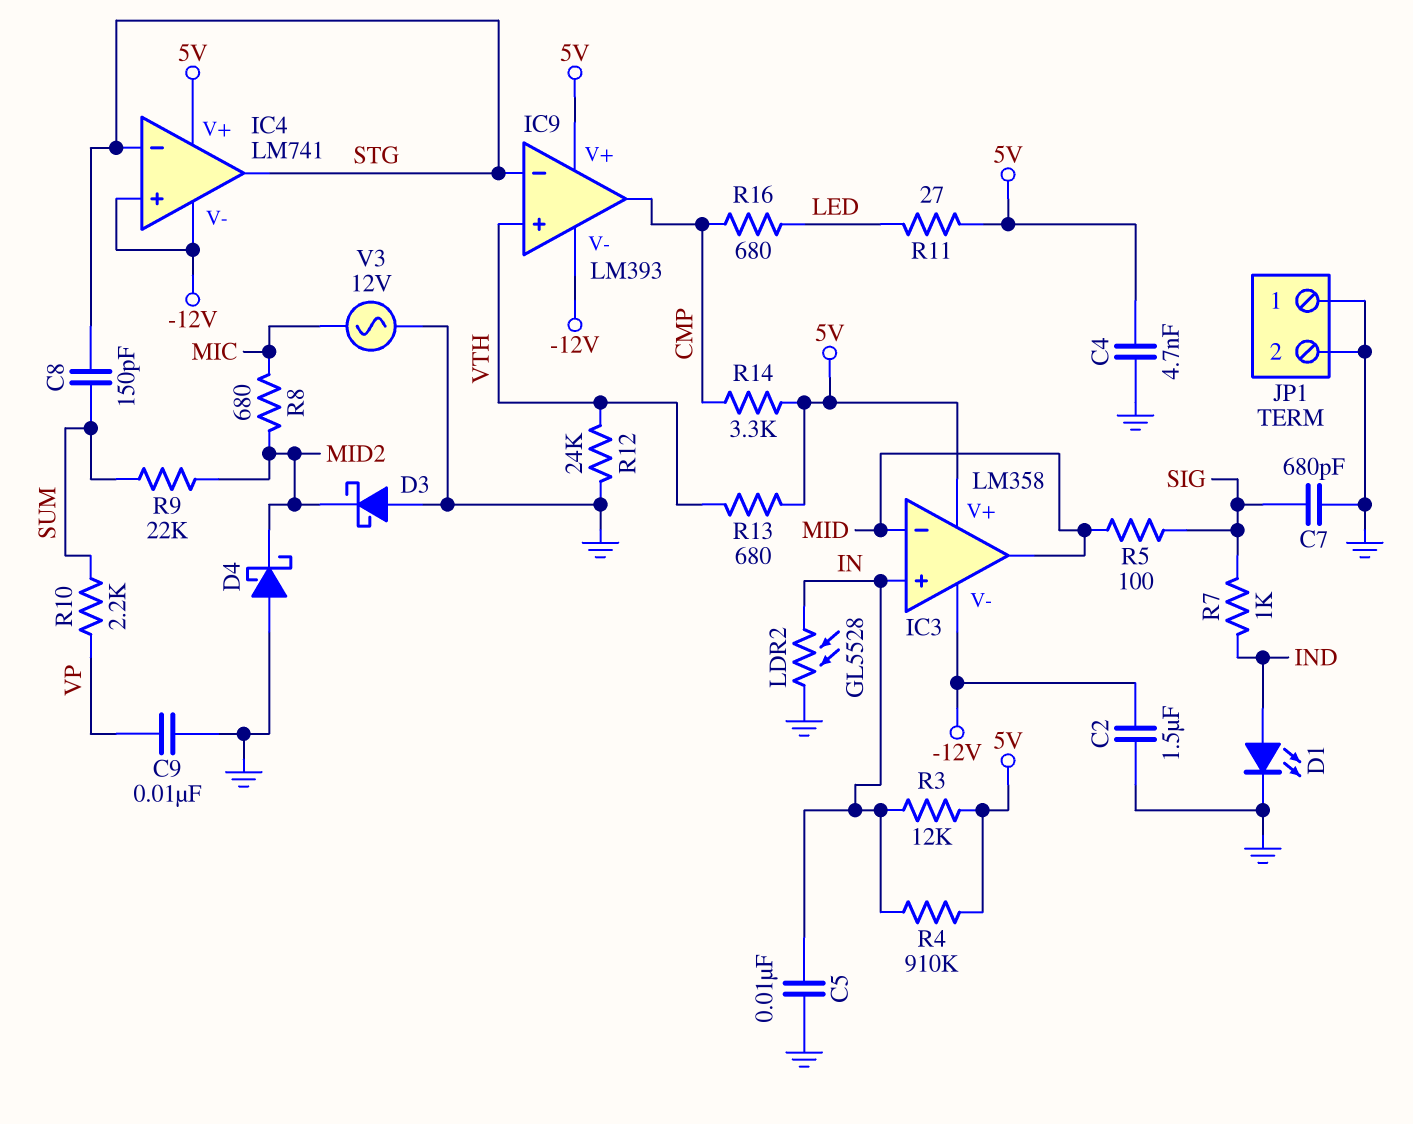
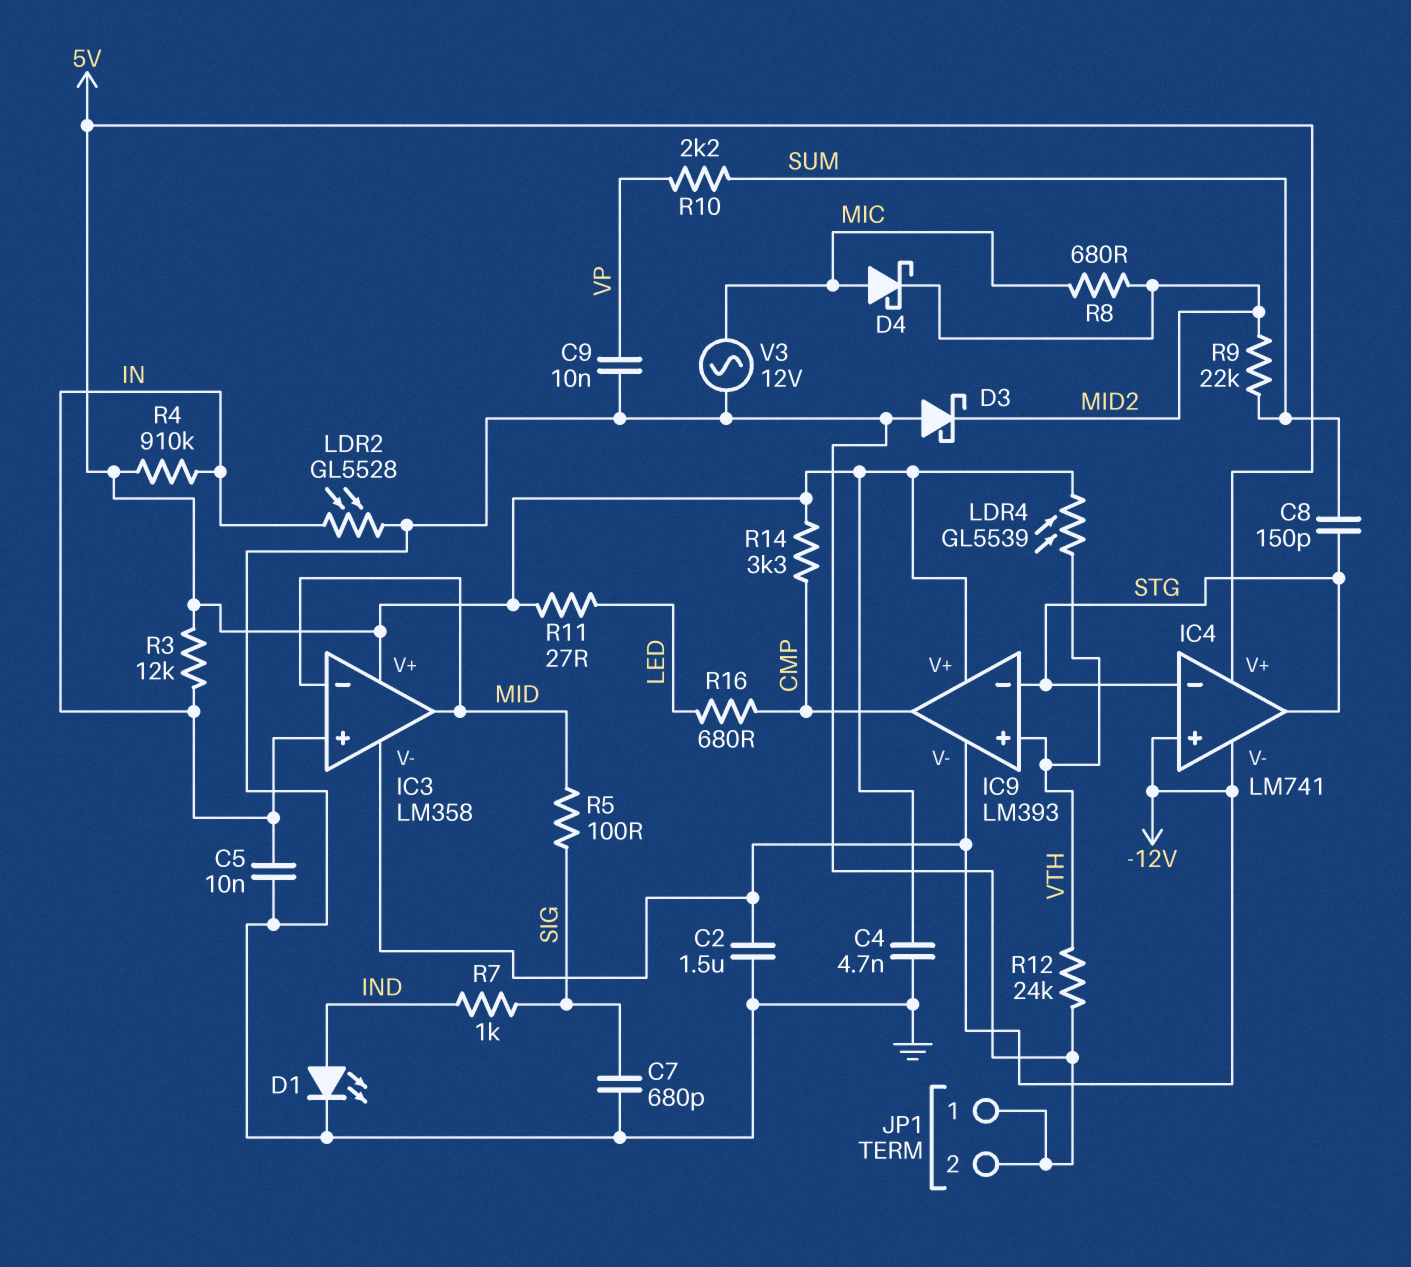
D4: schottky (A GND, K MID2) -> schottky (A MIC, K MID2)
LDR4: none -> GL5539 (5V, VTH)
R13: 680 (5V, VTH) -> none

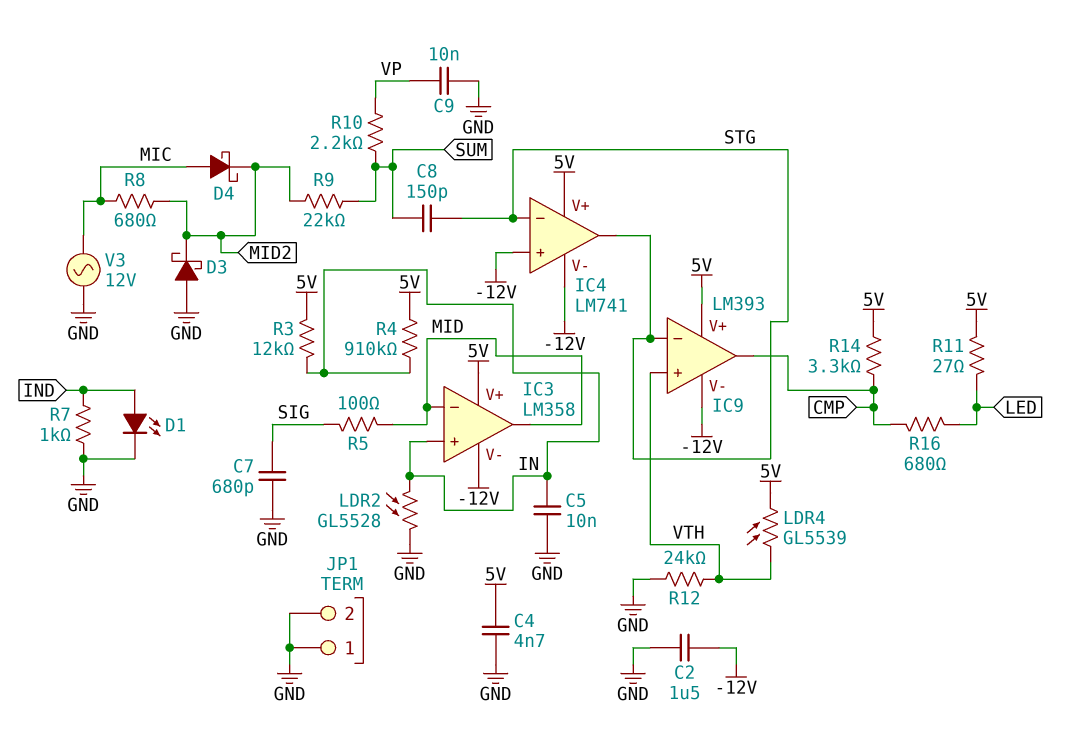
R7: 1k (IND, SIG) -> 1k (GND, IND)

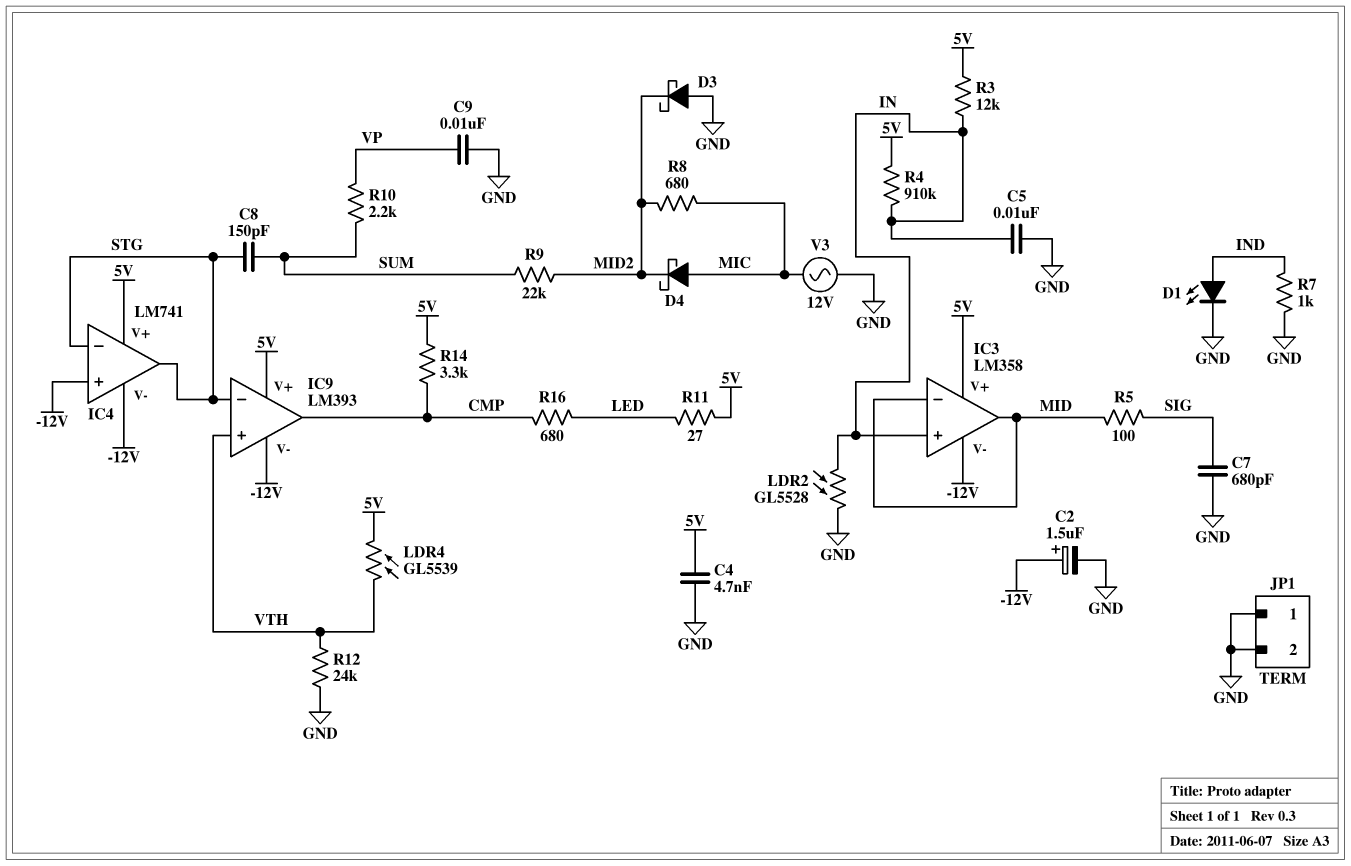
C2: 1.5uF (-12V, GND) -> 1.5uF (plus -12V, minus GND)

